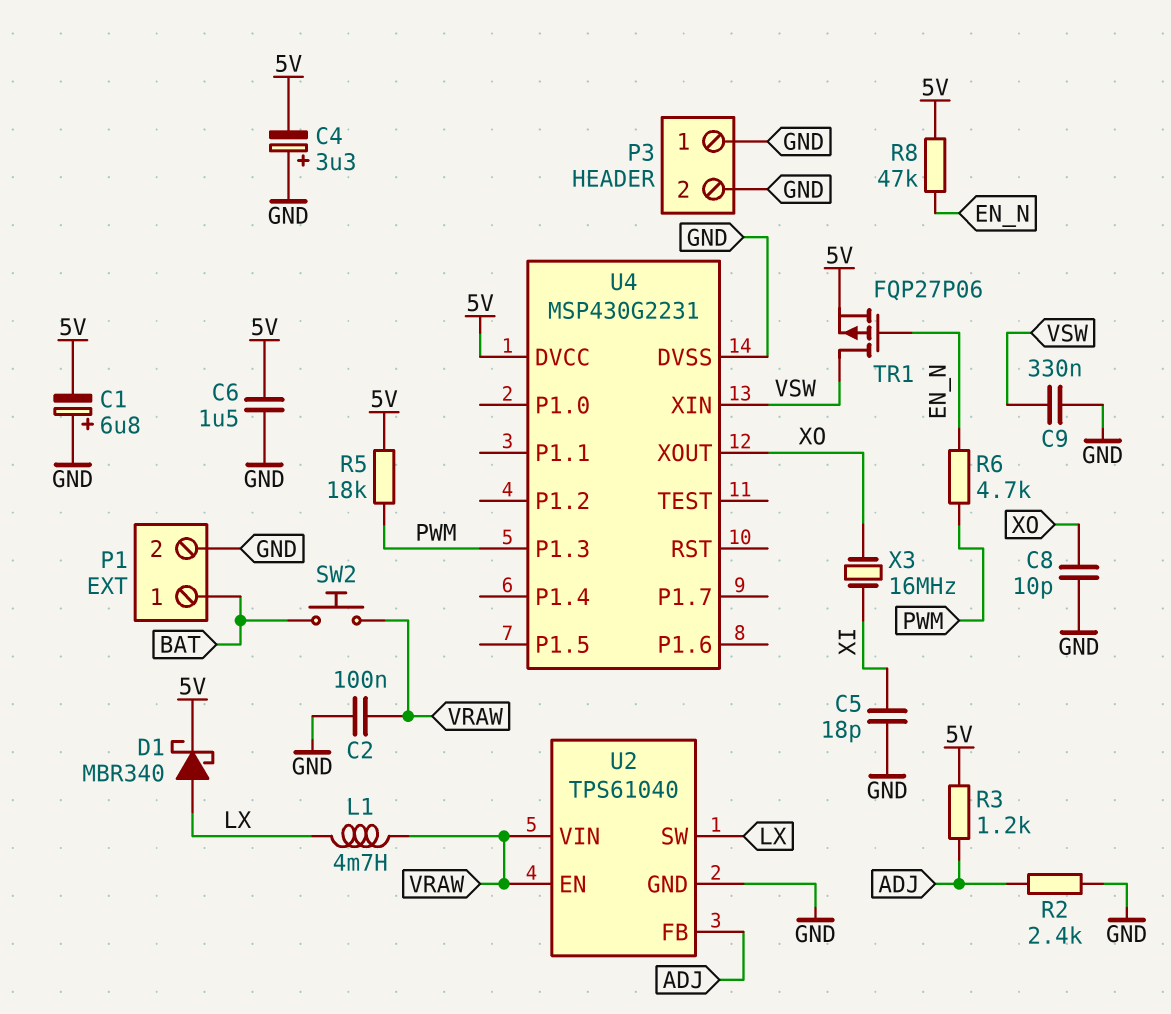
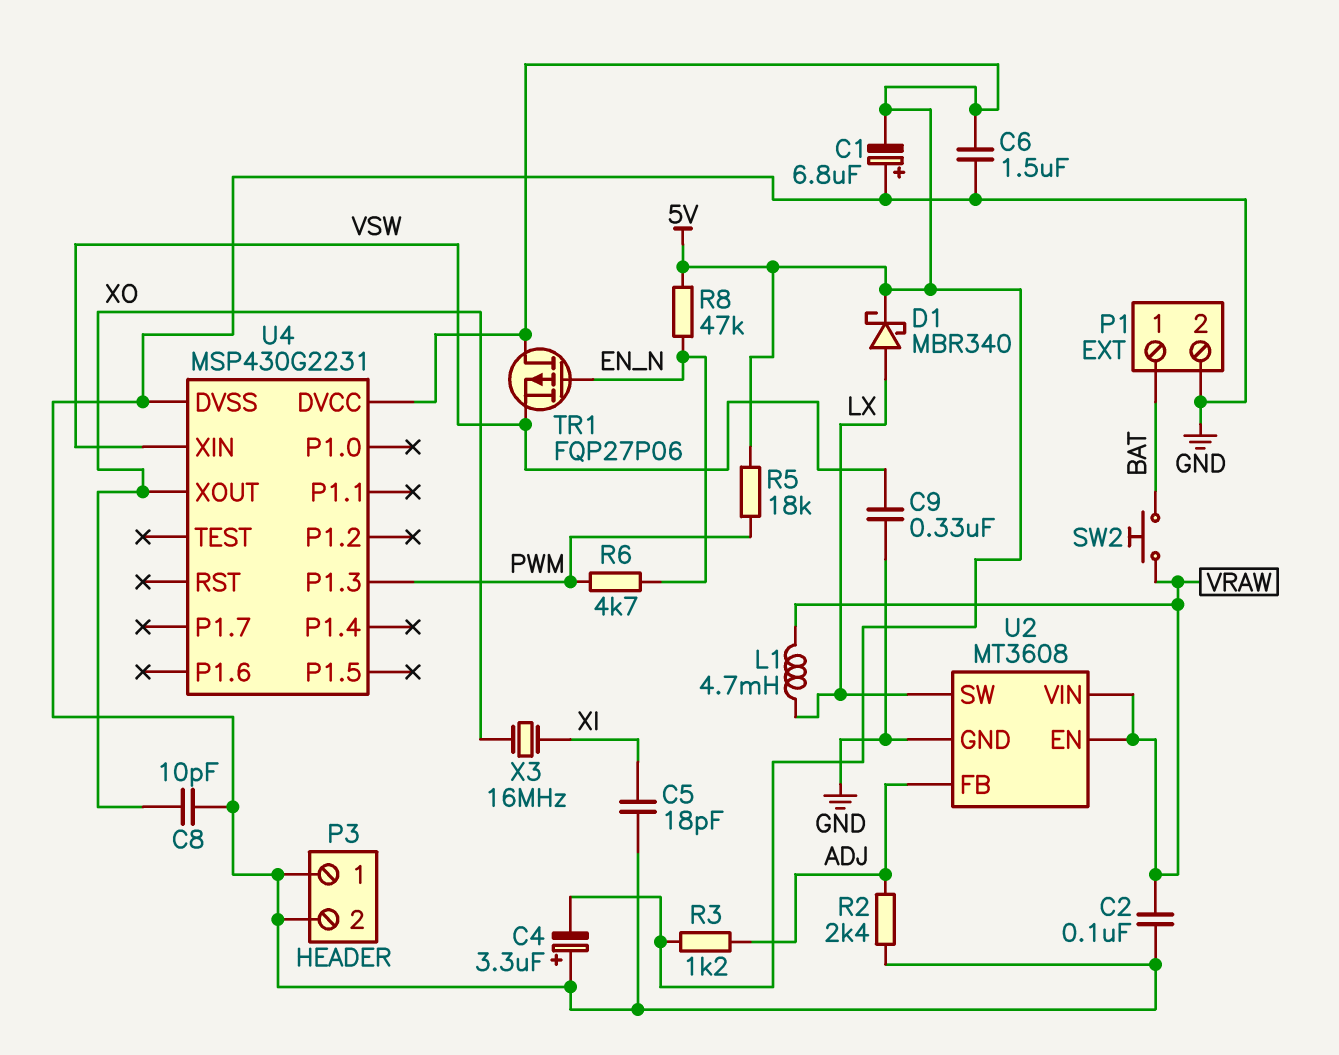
TR1: PMOS FQP27P06 (G EN_N, D VSW, S 5V) -> PMOS FQP27P06 (G EN_N, D 5V, S VSW)
U2: TPS61040 -> MT3608

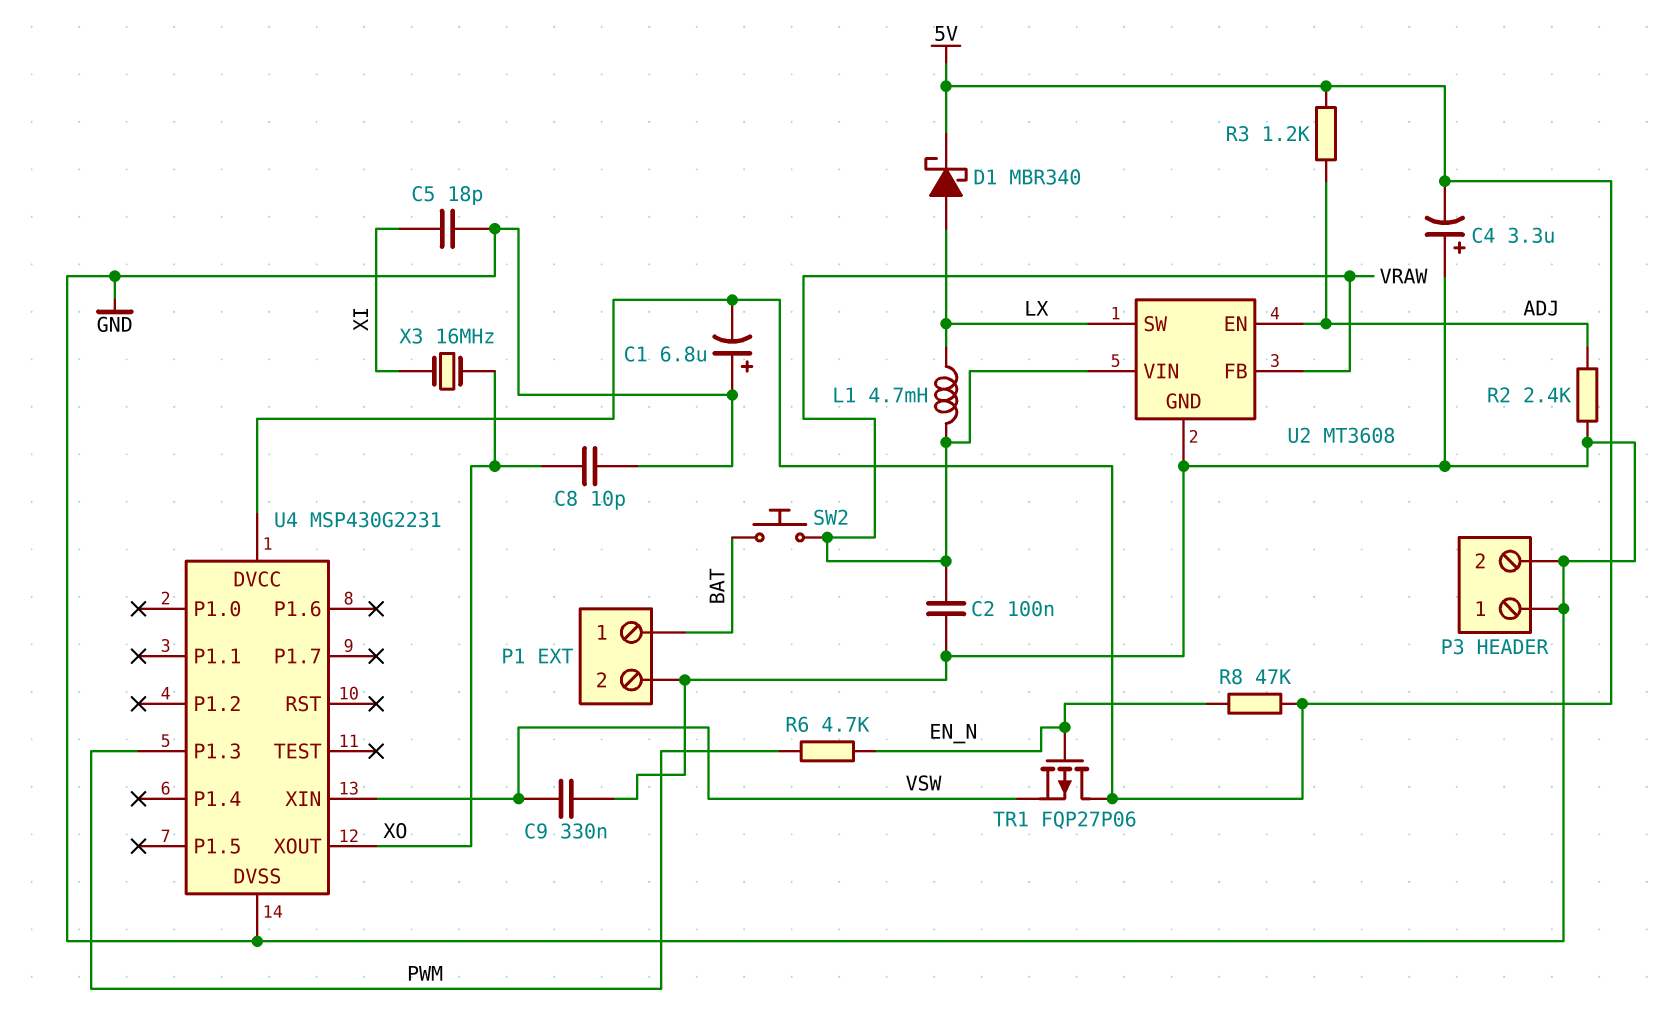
C6: 1.5uF (5V, GND) -> none
R5: 18k (5V, PWM) -> none
U2 pin EN: VRAW -> ADJ
U2 pin FB: ADJ -> VRAW

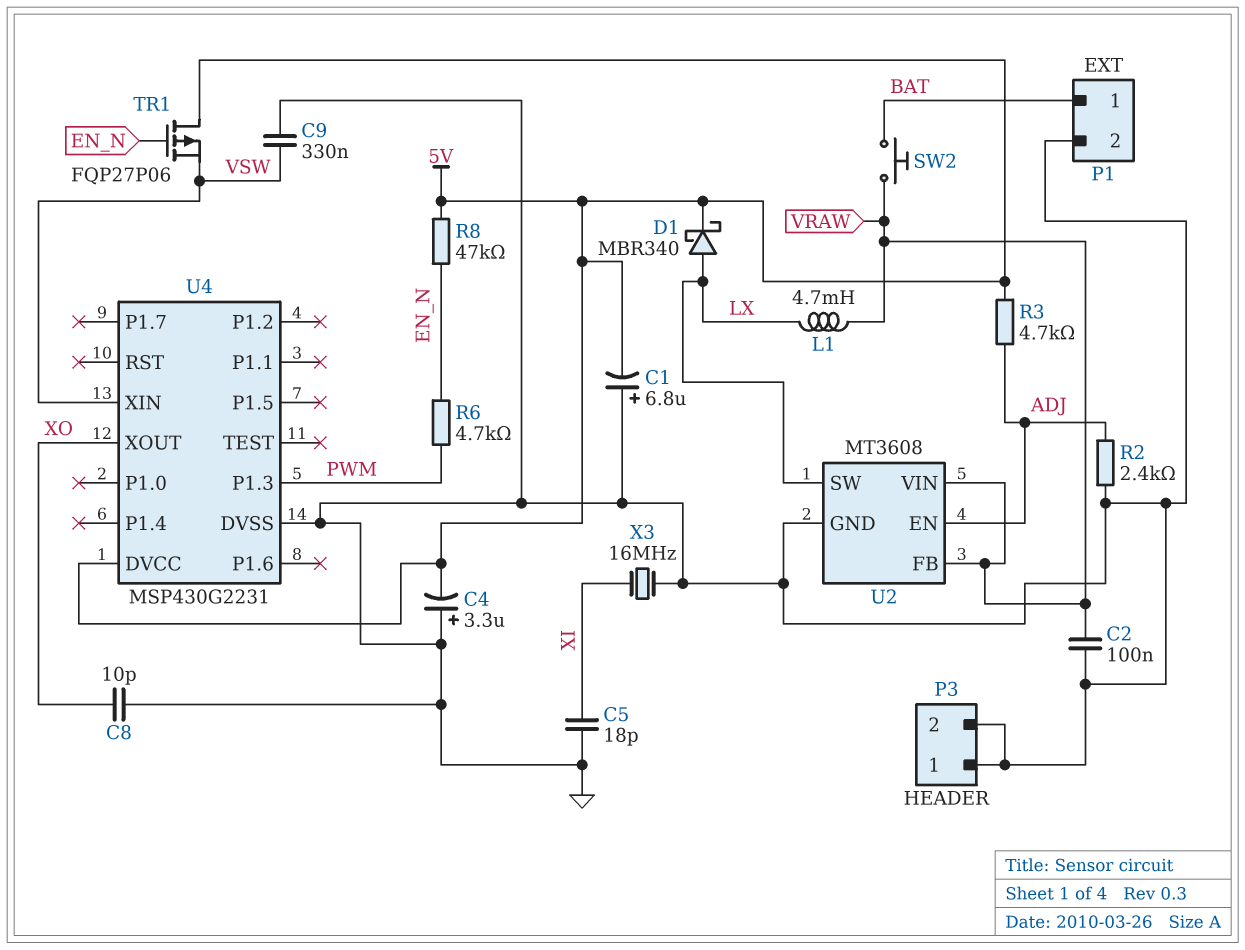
R3: 1.2k (5V, ADJ) -> 4.7k (5V, ADJ)
X3: 16MHz (XI, XO) -> 16MHz (GND, XI)

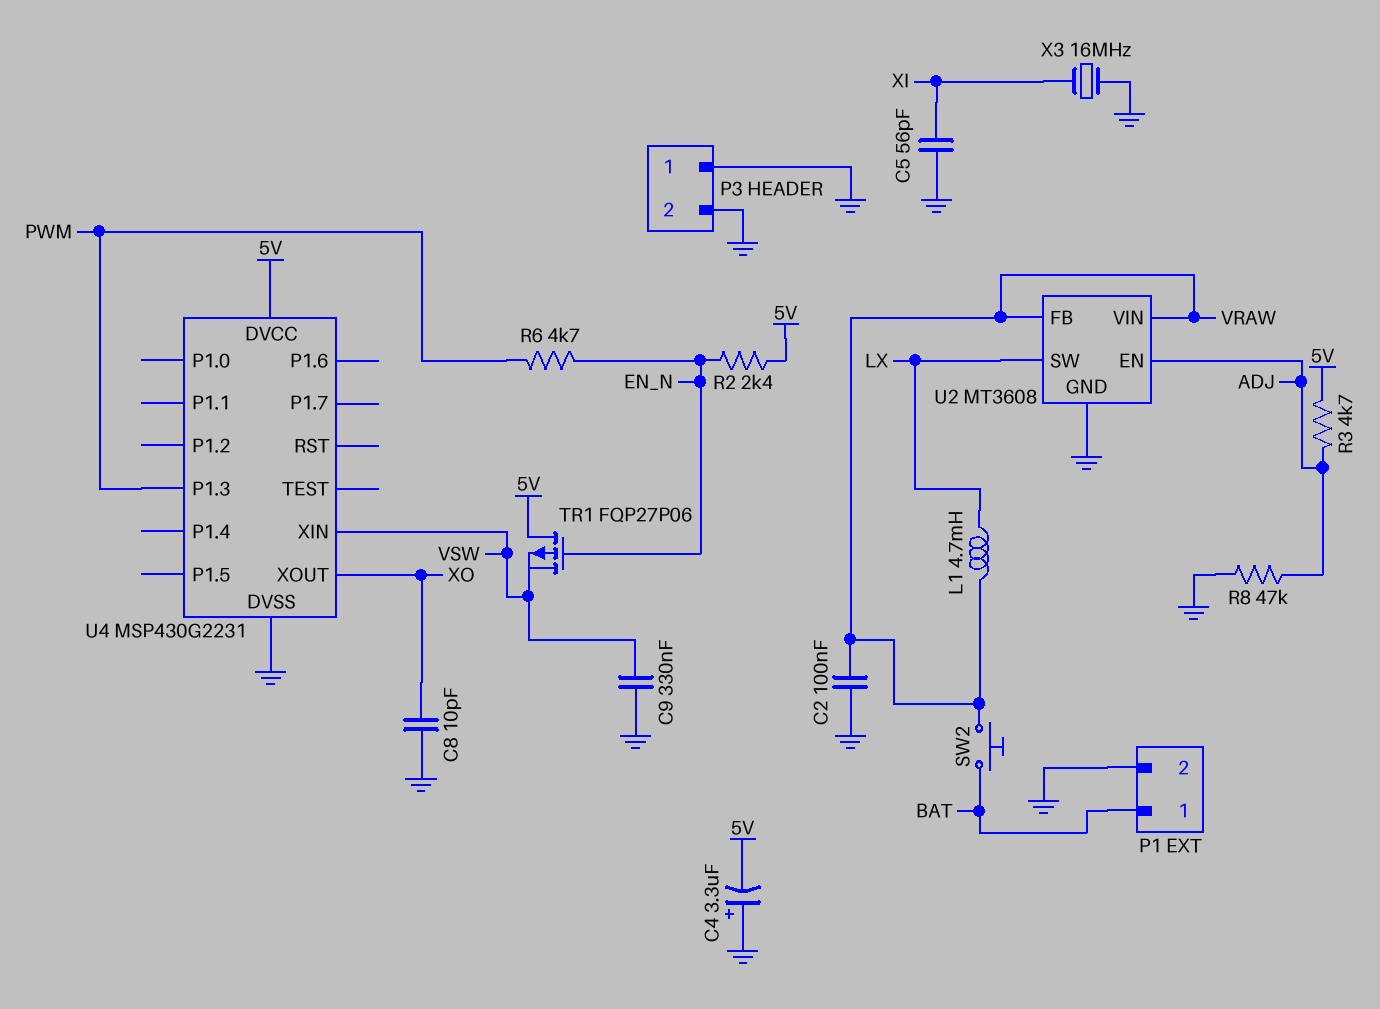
C1: 6.8uF (plus GND, minus 5V) -> none
C5: 18pF (GND, XI) -> 56pF (GND, XI)
D1: schottky MBR340 (A LX, K 5V) -> none
R2: 2.4k (ADJ, GND) -> 2.4k (5V, EN_N)
R8: 47k (5V, EN_N) -> 47k (ADJ, GND)

